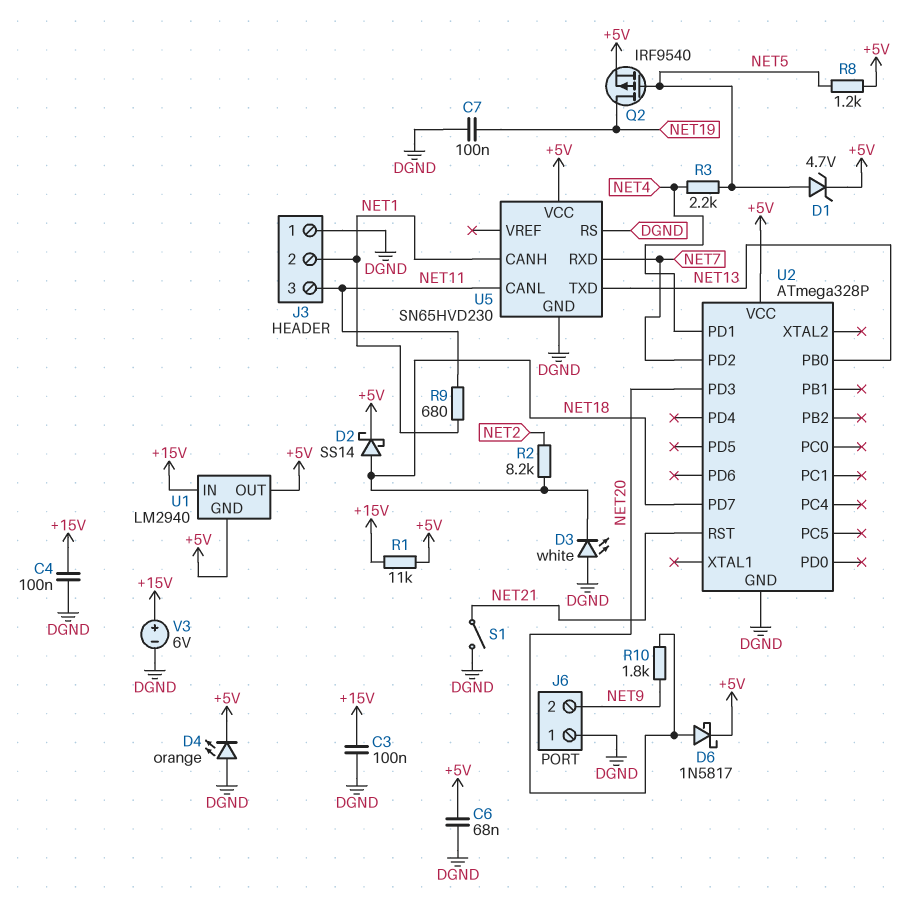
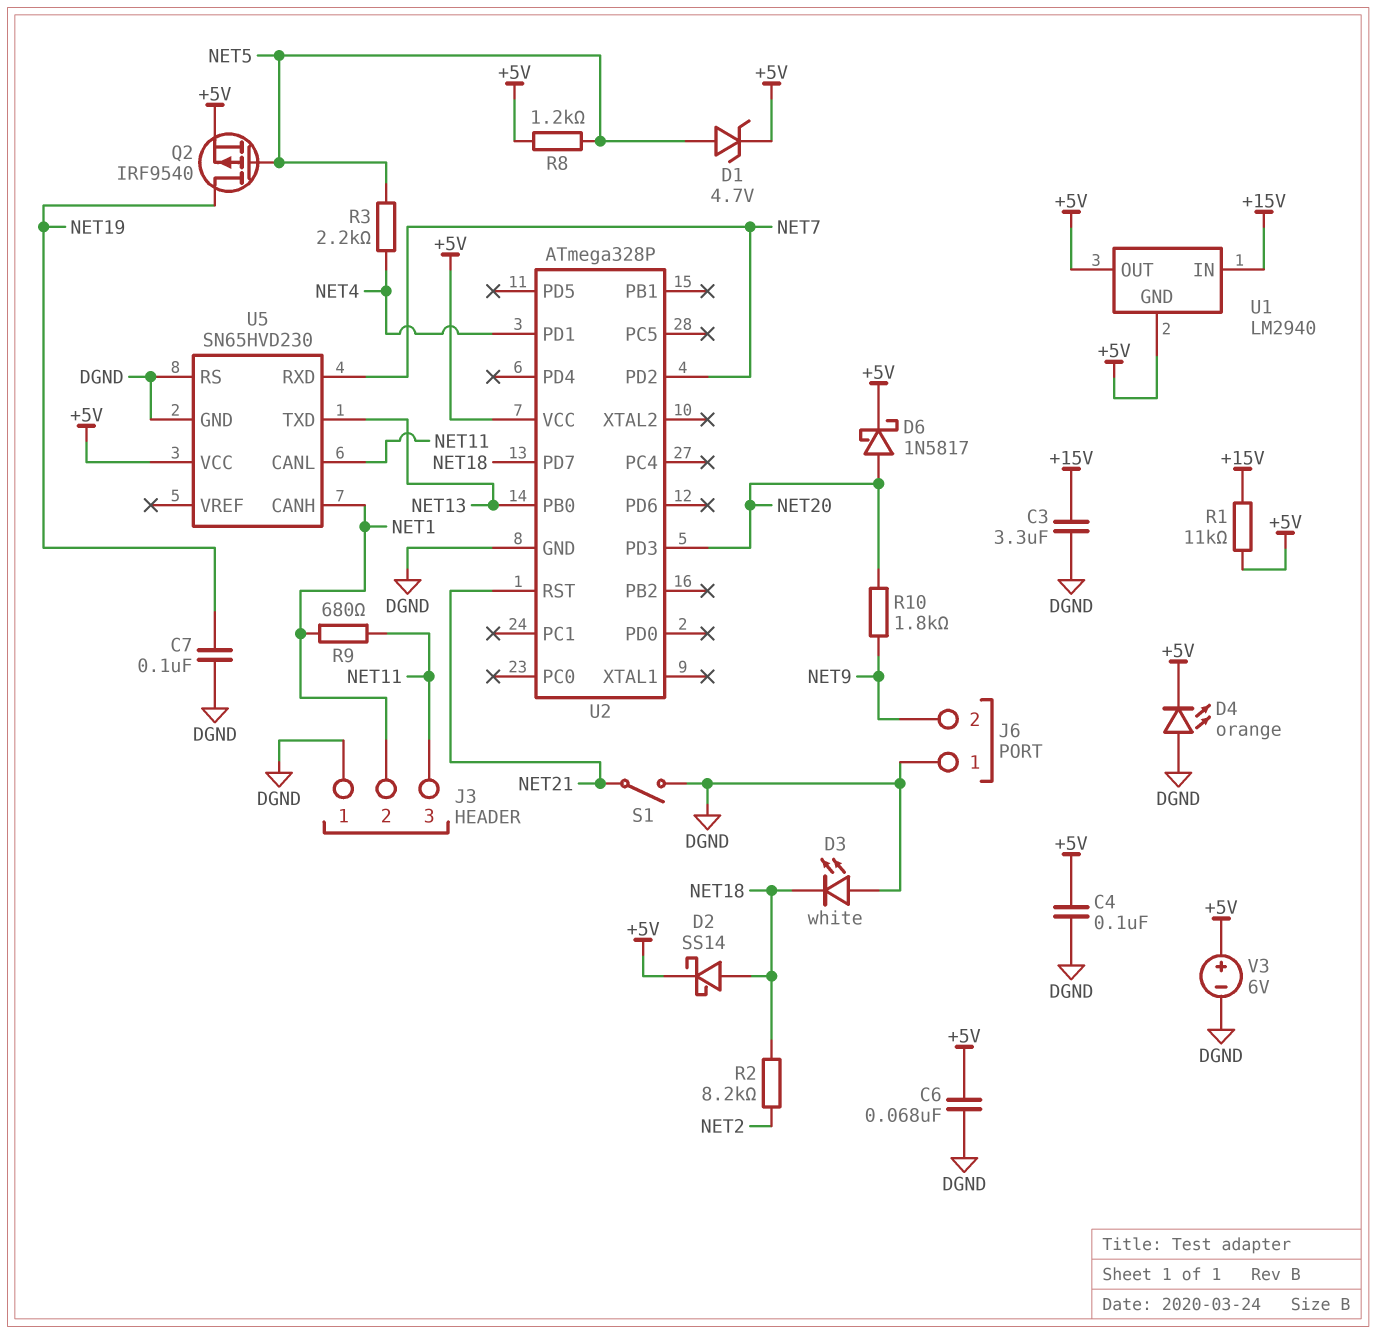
C3: 100nF (+15V, DGND) -> 3.3uF (+15V, DGND)
C4: 100nF (+15V, DGND) -> 100nF (+5V, DGND)
V3: 6V (plus +15V, minus DGND) -> 6V (plus +5V, minus DGND)

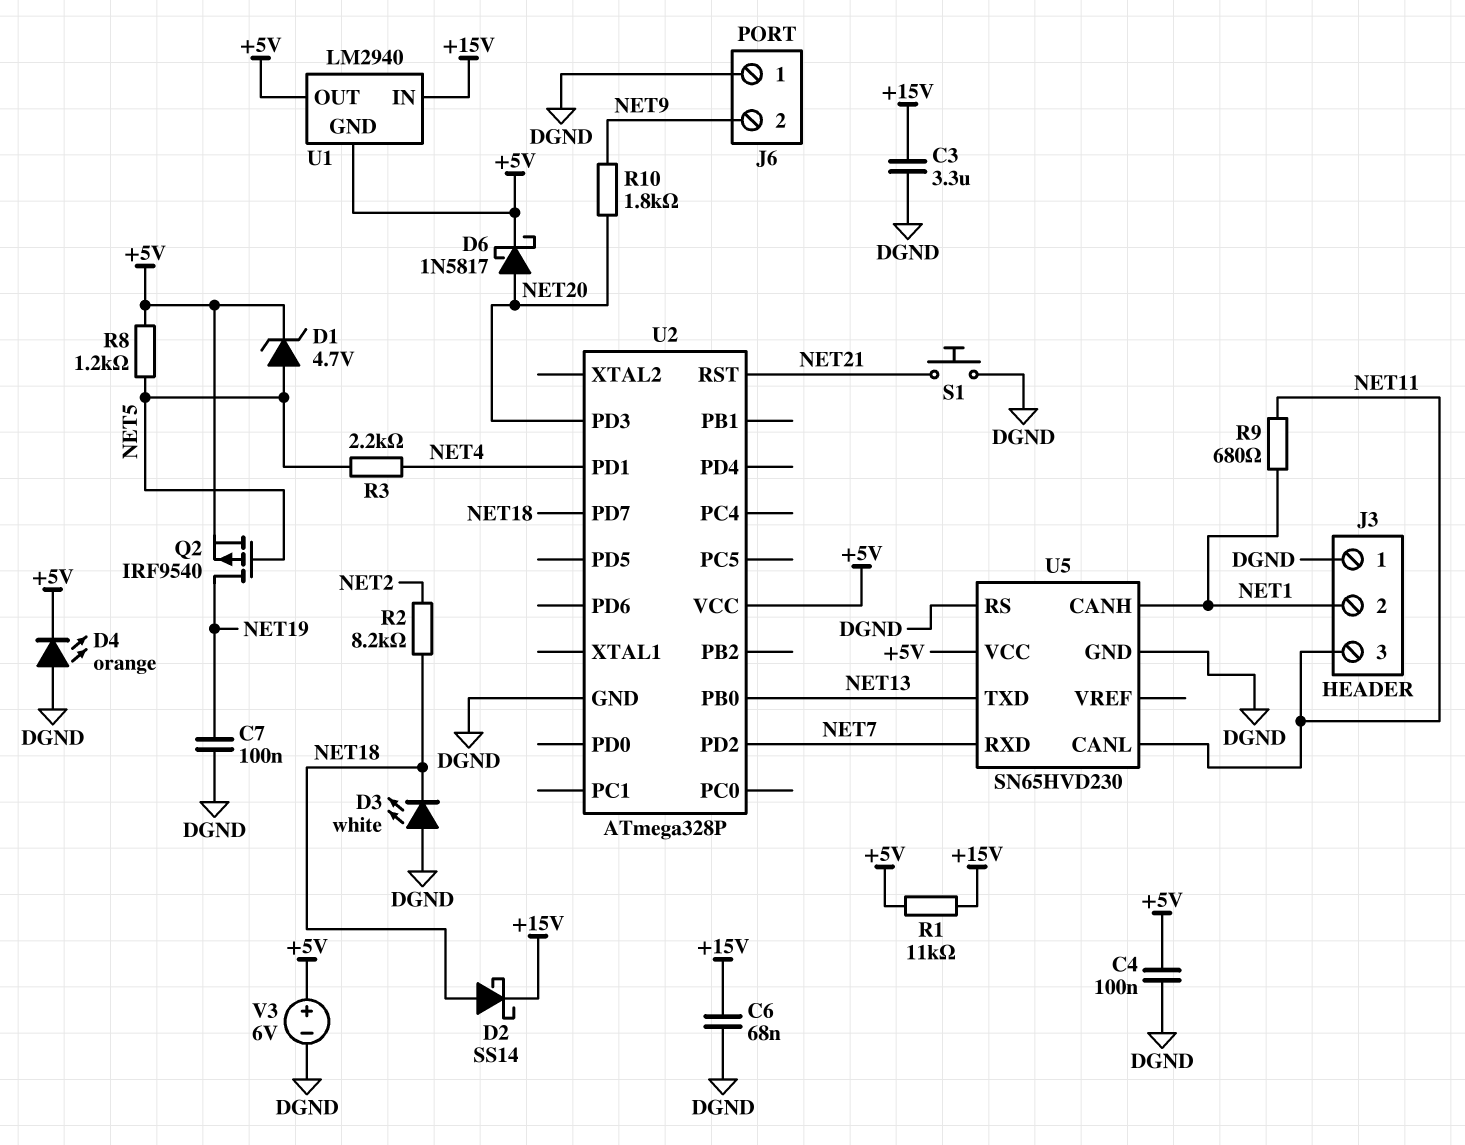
C6: 68nF (+5V, DGND) -> 68nF (+15V, DGND)
D2: schottky SS14 (A NET18, K +5V) -> schottky SS14 (A NET18, K +15V)
S1: switch (DGND, NET21) -> button (DGND, NET21)

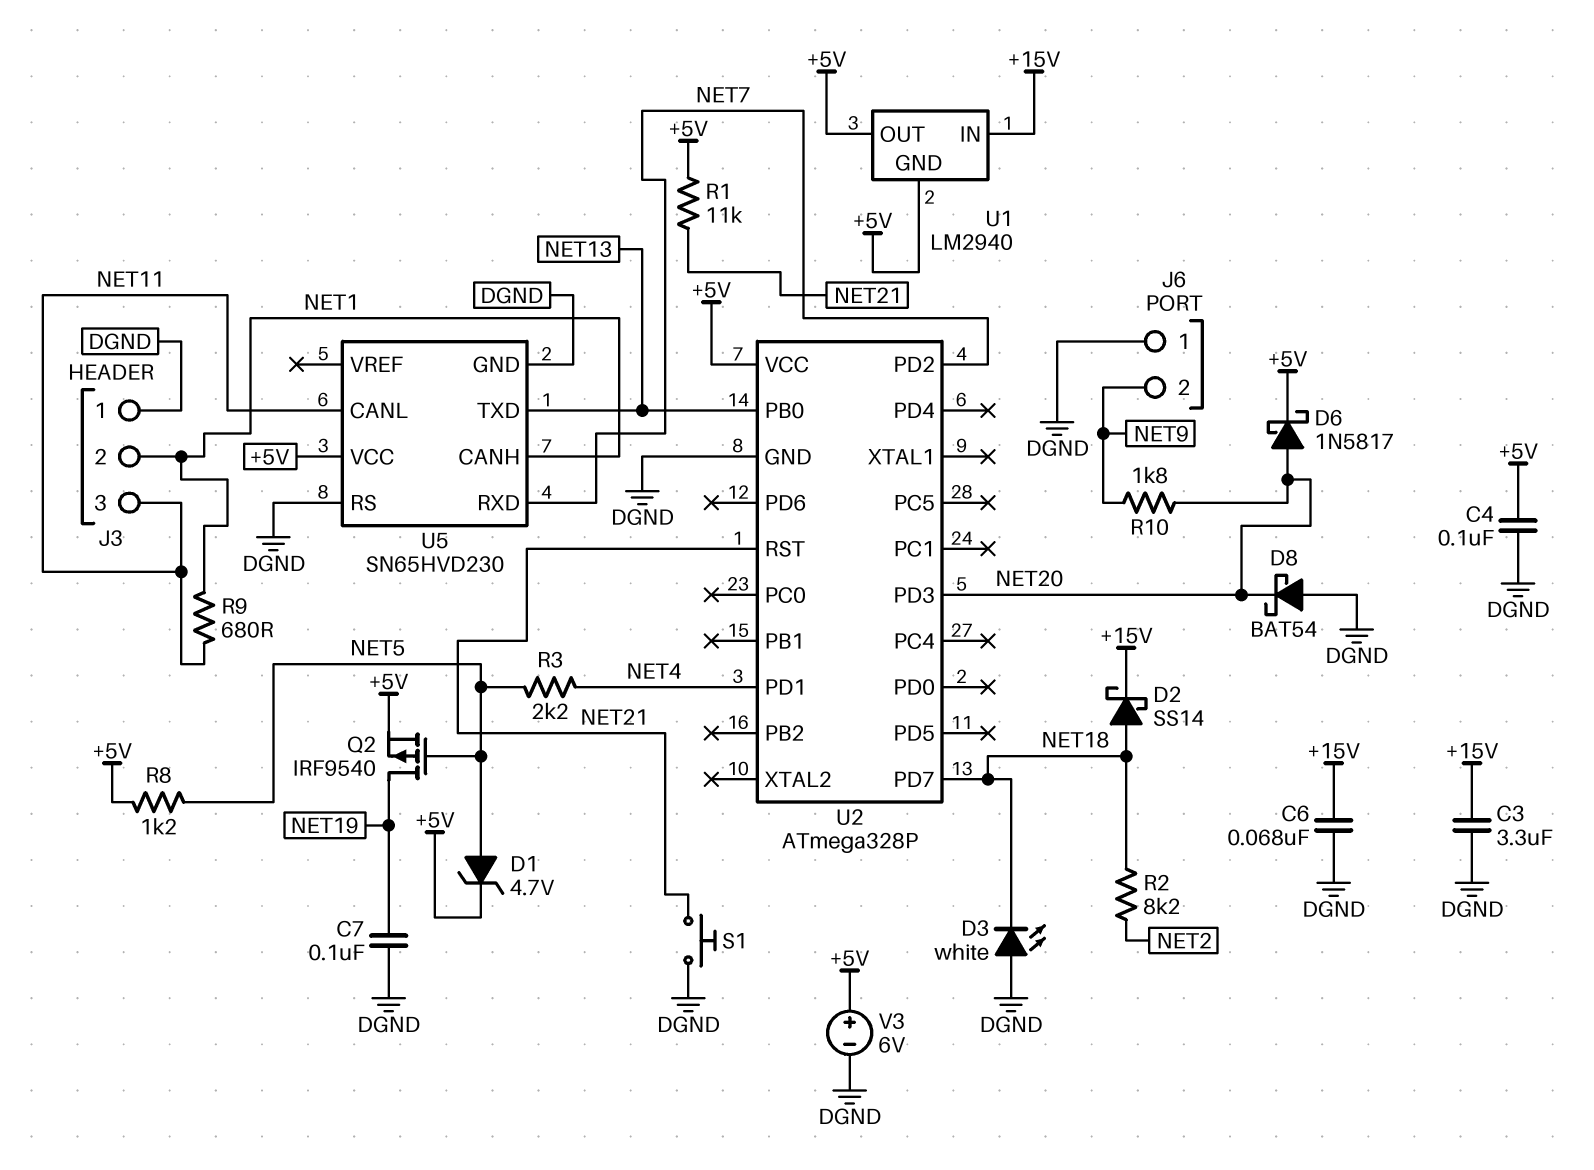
D4: LED orange (A DGND, K +5V) -> none
D8: none -> schottky BAT54 (A DGND, K NET20)
R1: 11k (+5V, +15V) -> 11k (+5V, NET21)

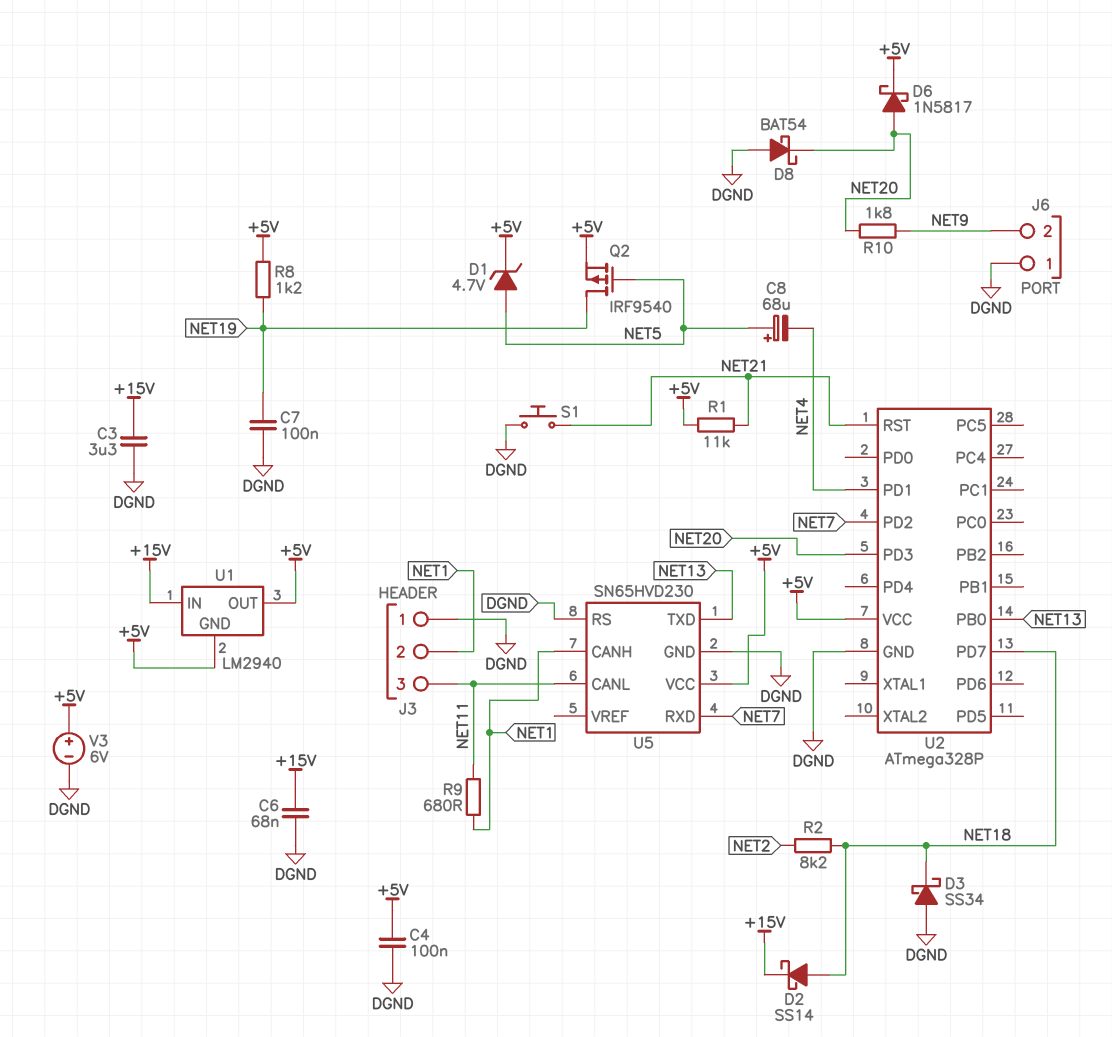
C8: none -> 68uF (plus NET5, minus NET4)
D3: LED white (A DGND, K NET18) -> schottky SS34 (A DGND, K NET18)
R3: 2.2k (NET4, NET5) -> none
R8: 1.2k (+5V, NET5) -> 1.2k (+5V, NET19)

